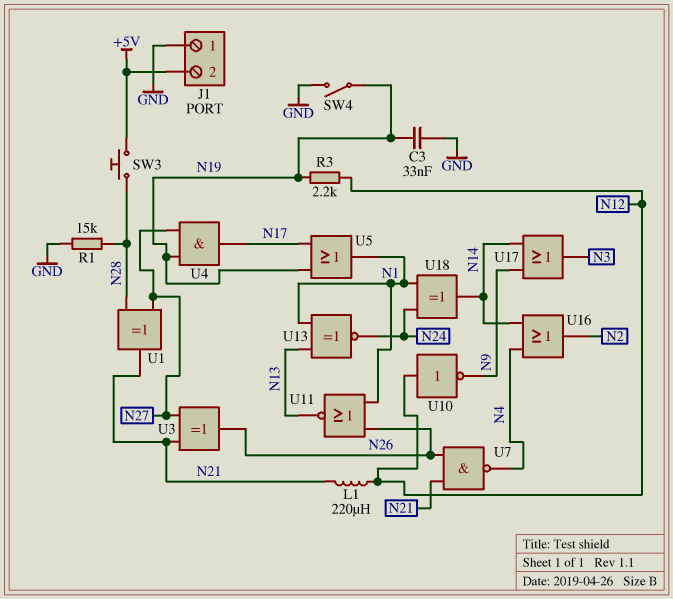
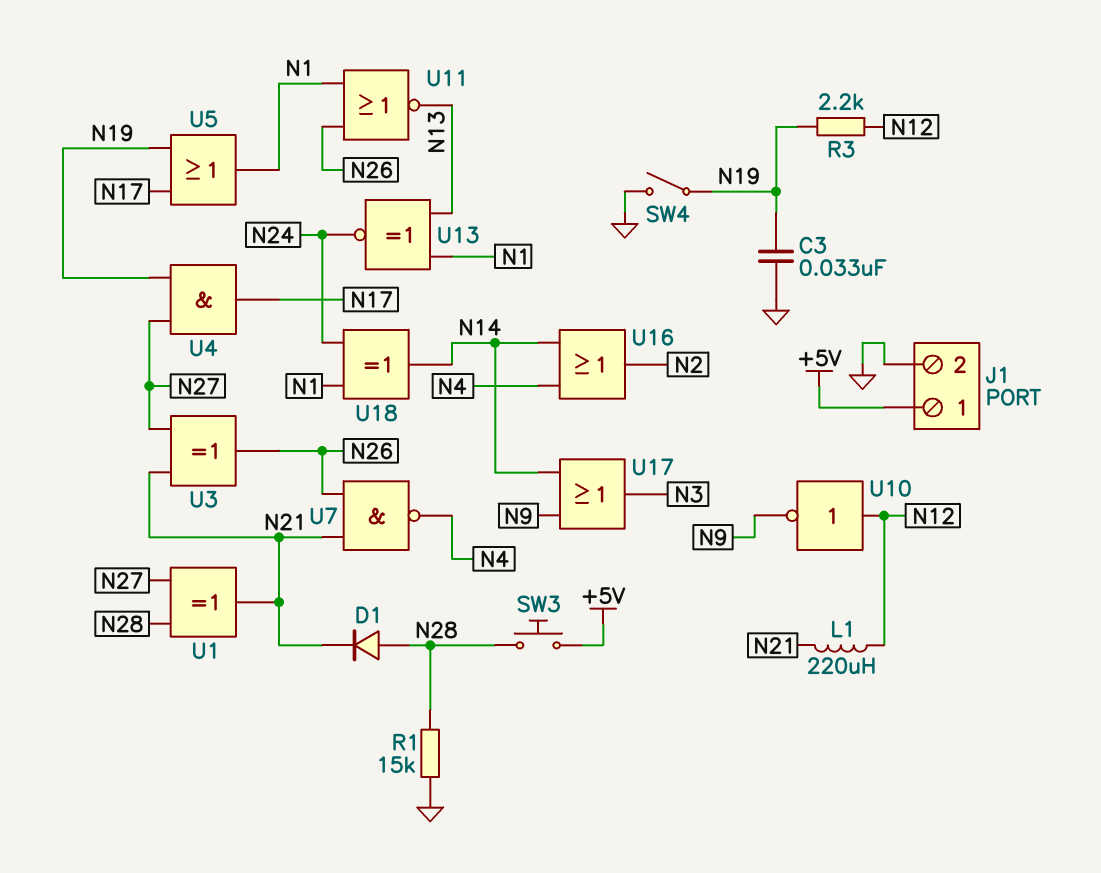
D1: none -> diode (A N28, K N21)
J1 pin 1: GND -> +5V
J1 pin 2: +5V -> GND

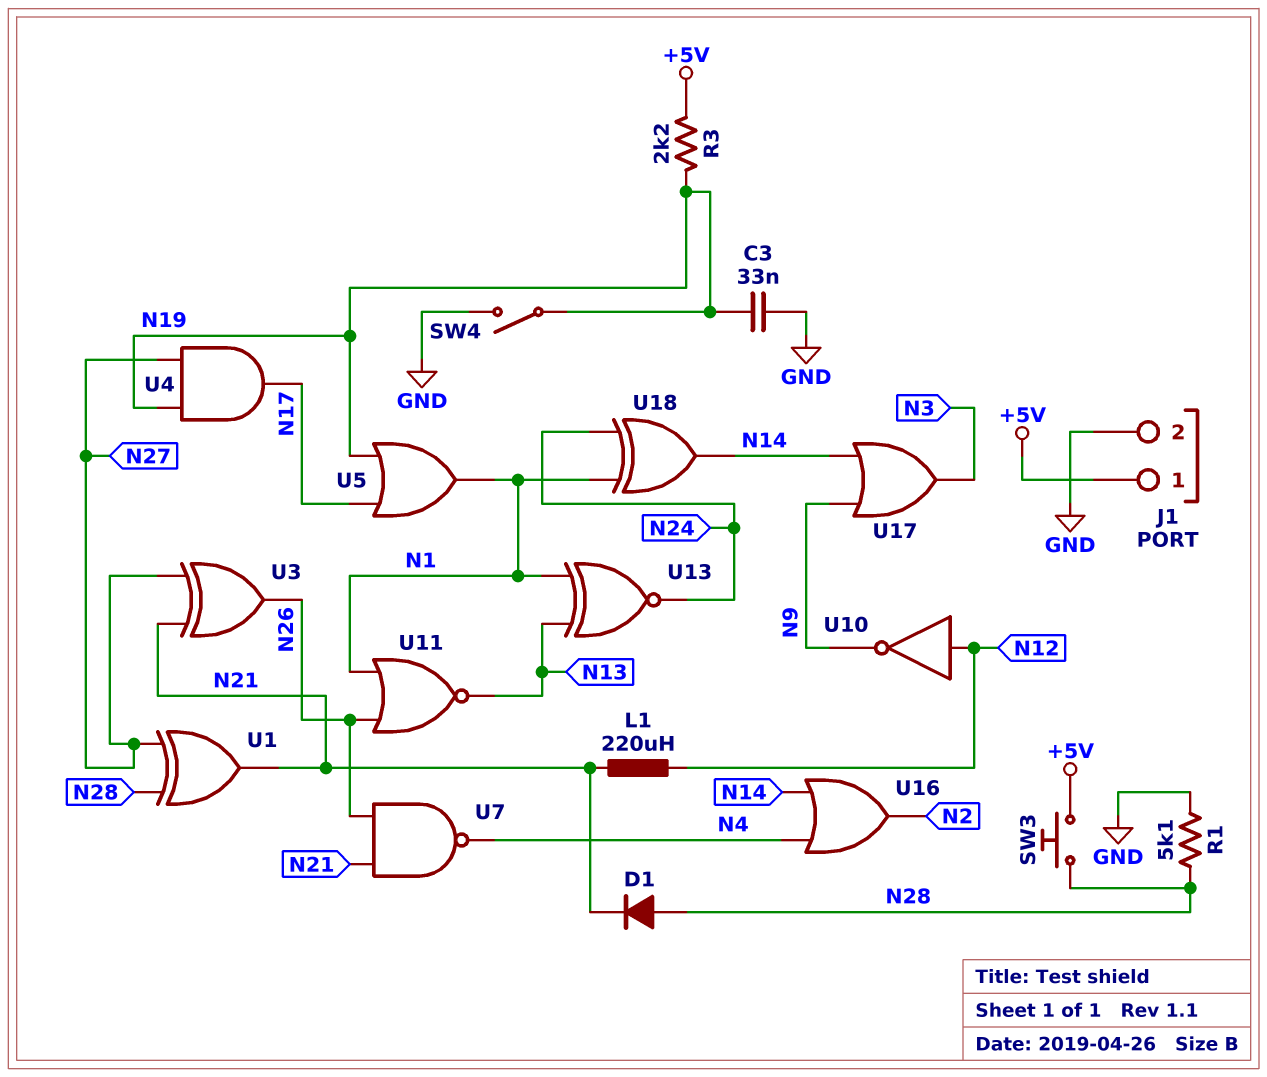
R1: 15k (GND, N28) -> 5.1k (GND, N28)
R3: 2.2k (N12, N19) -> 2.2k (+5V, N19)

